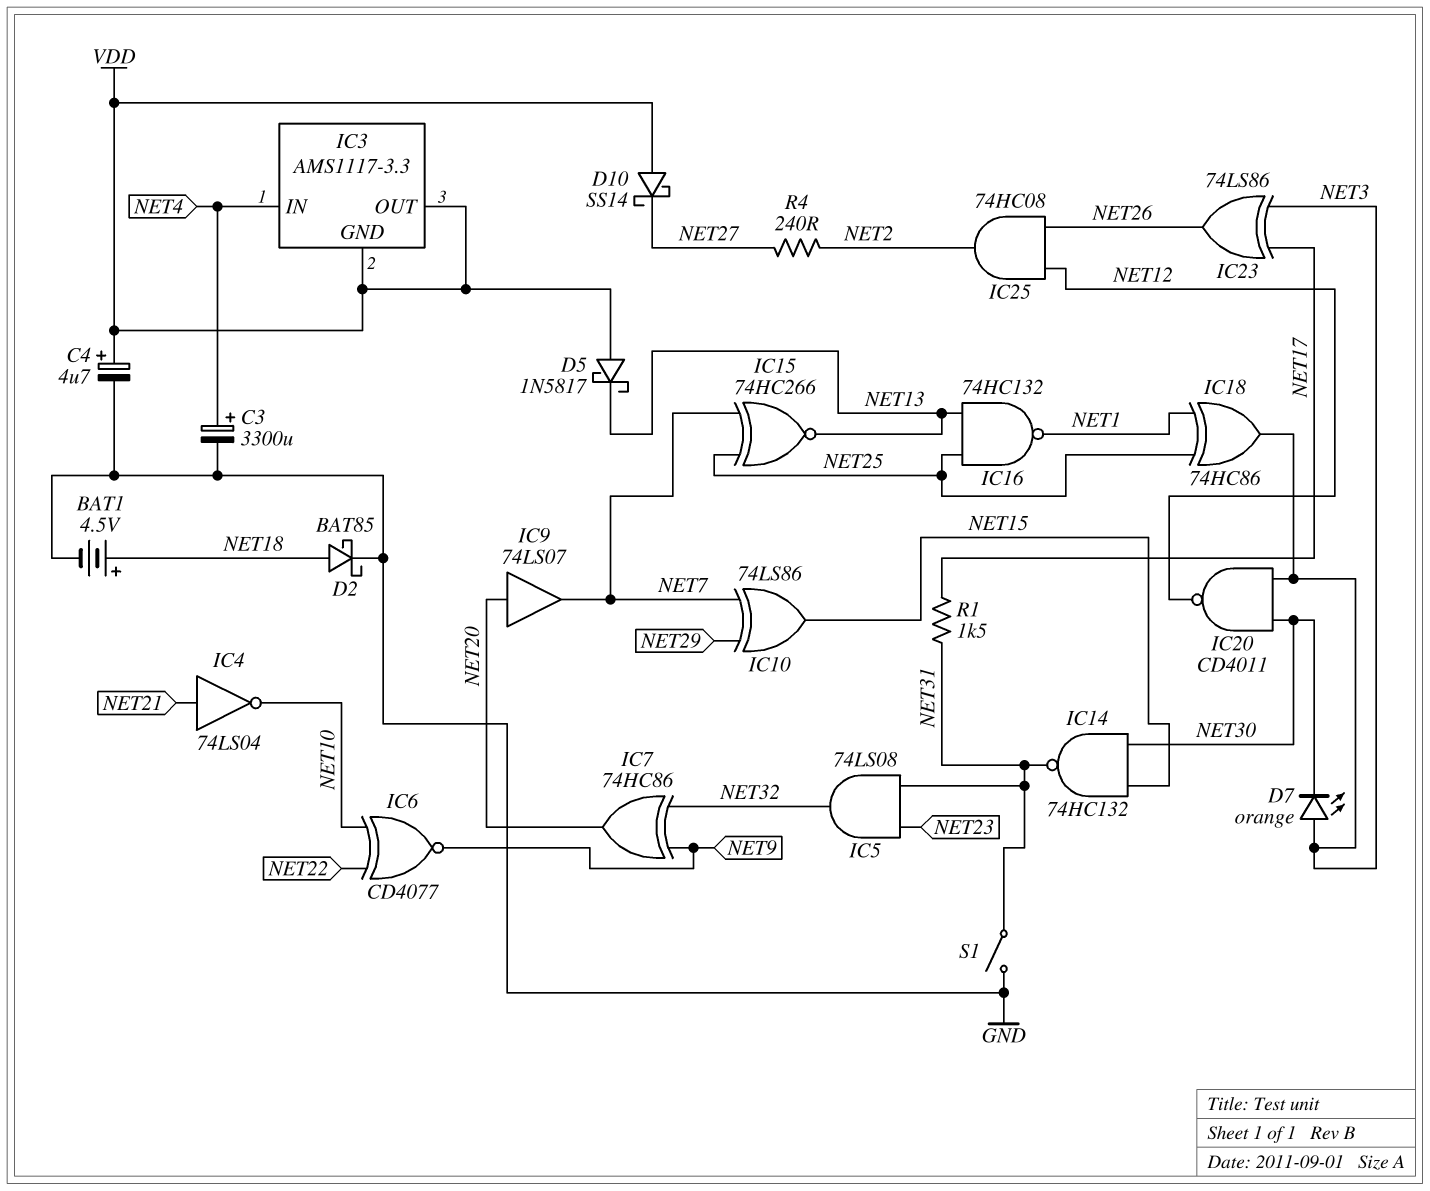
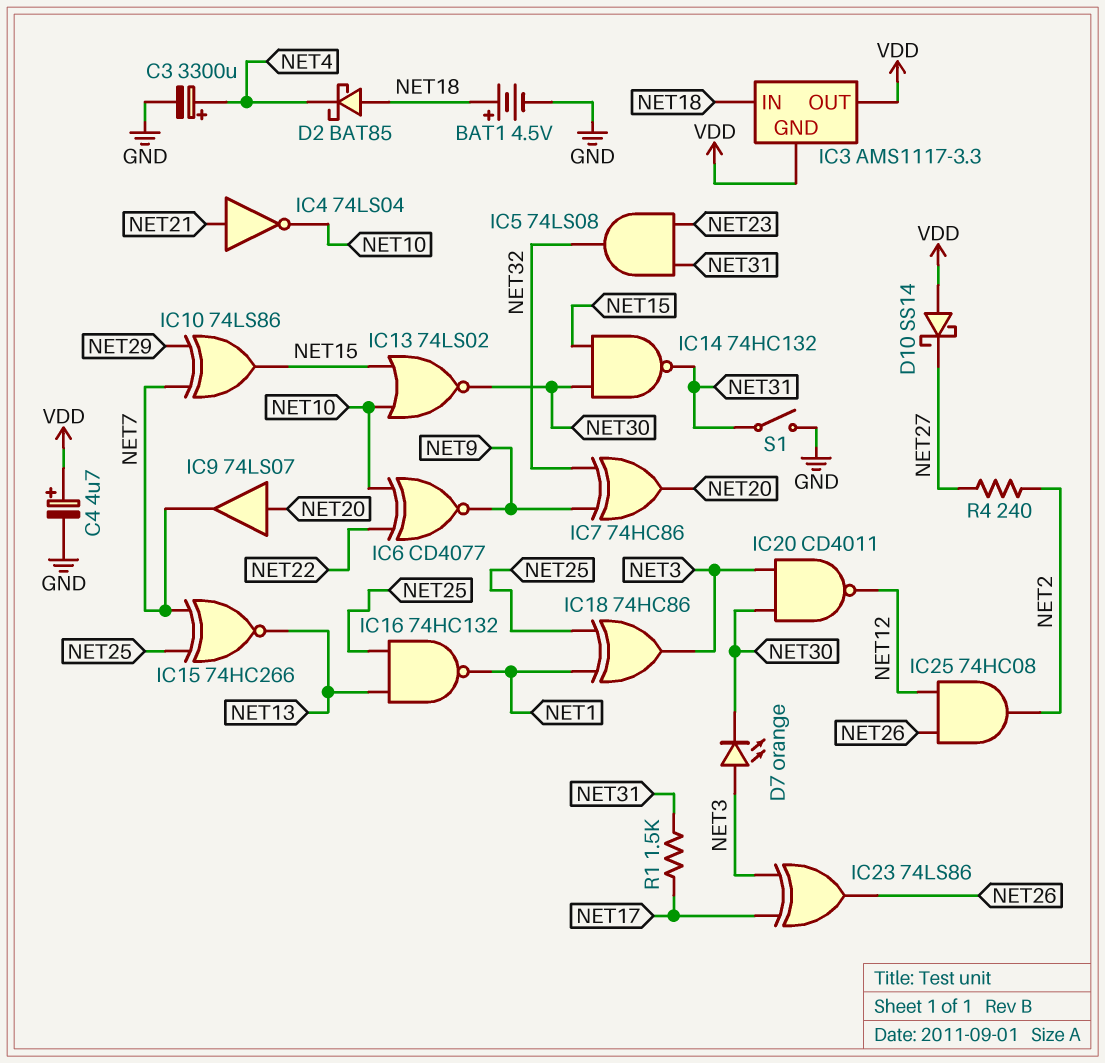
D2: schottky BAT85 (A NET18, K GND) -> schottky BAT85 (A NET18, K NET4)
D5: schottky 1N5817 (A VDD, K NET13) -> none
IC3 pin IN: NET4 -> NET18
IC13: none -> NOR 74LS02 (in NET10, in NET15, out NET30)

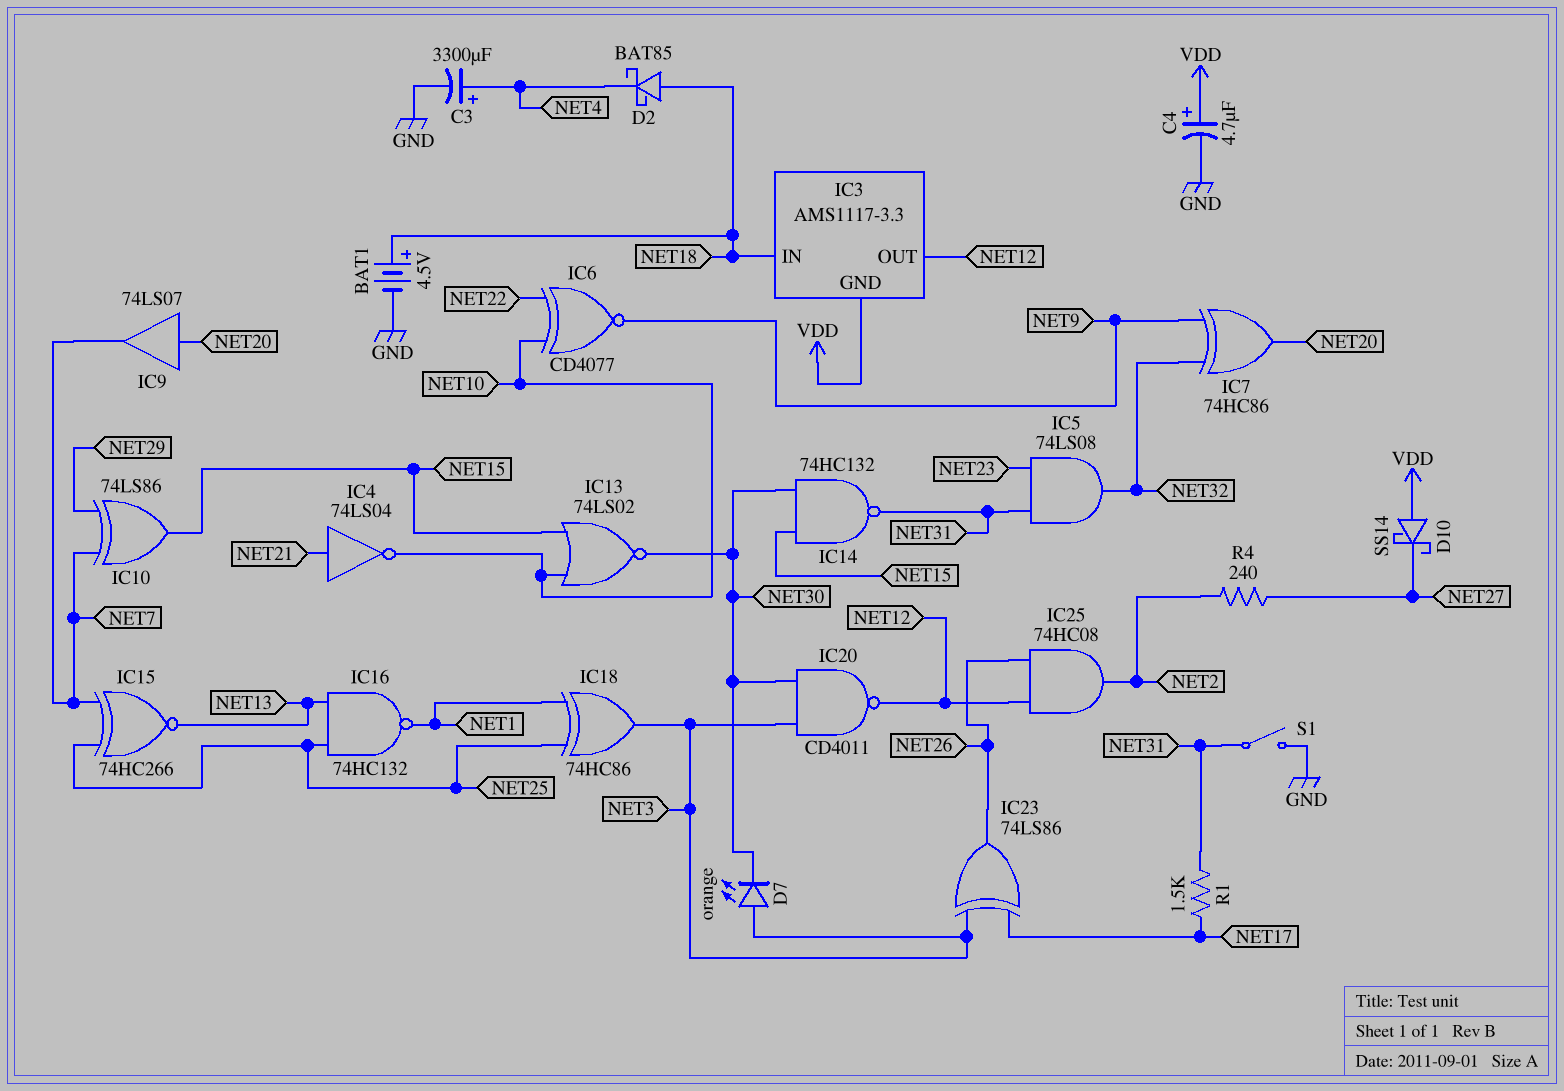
IC3 pin OUT: VDD -> NET12

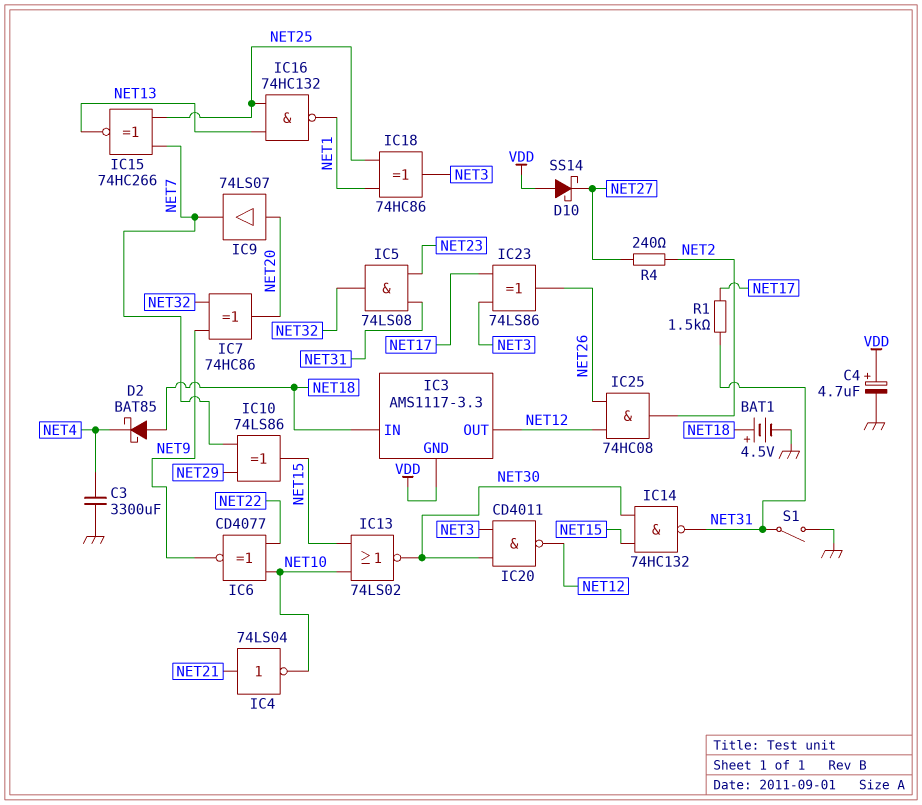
C3: 3300uF (plus NET4, minus GND) -> 3300uF (GND, NET4)
D7: LED orange (A NET3, K NET30) -> none

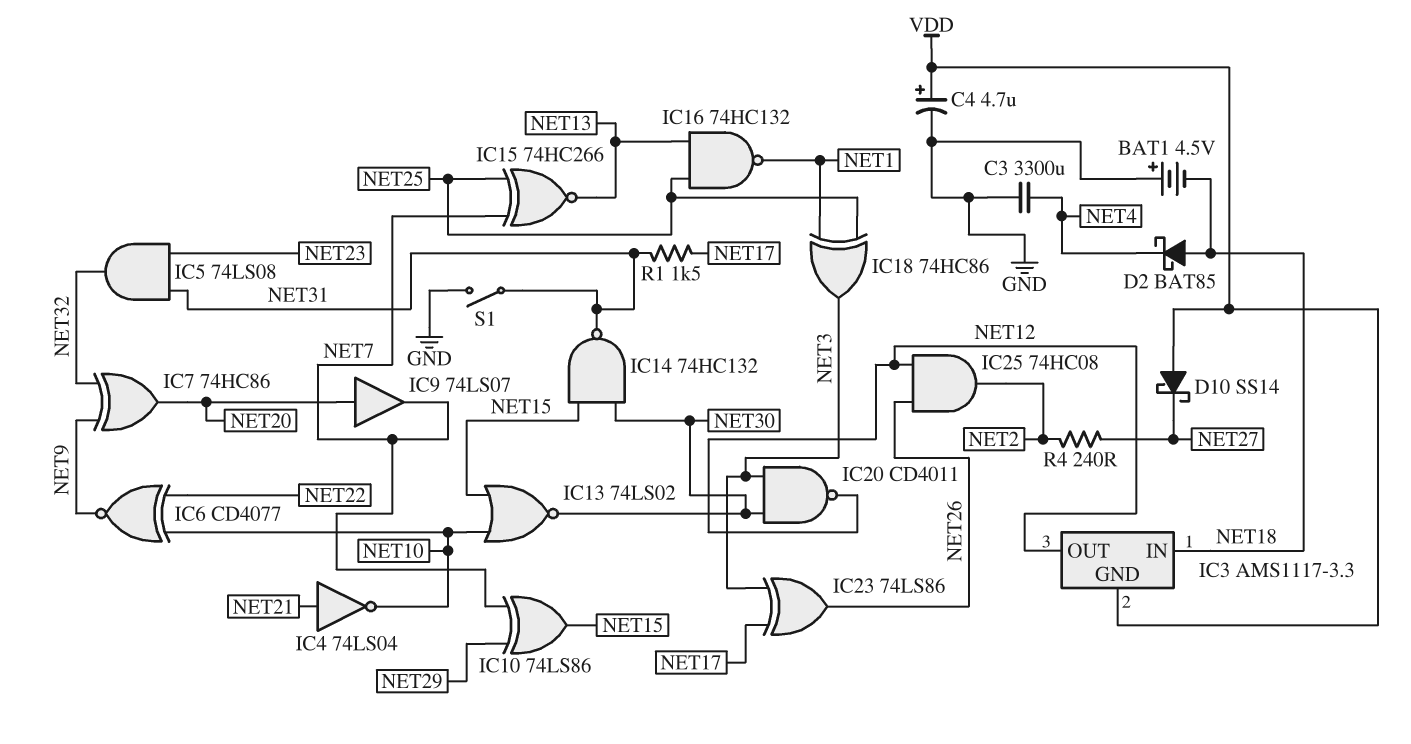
BAT1: 4.5V (plus NET18, minus GND) -> 4.5V (plus GND, minus NET18)

